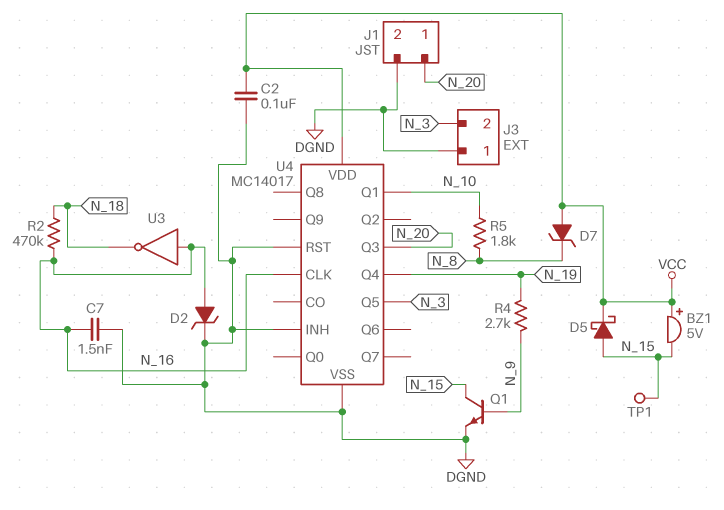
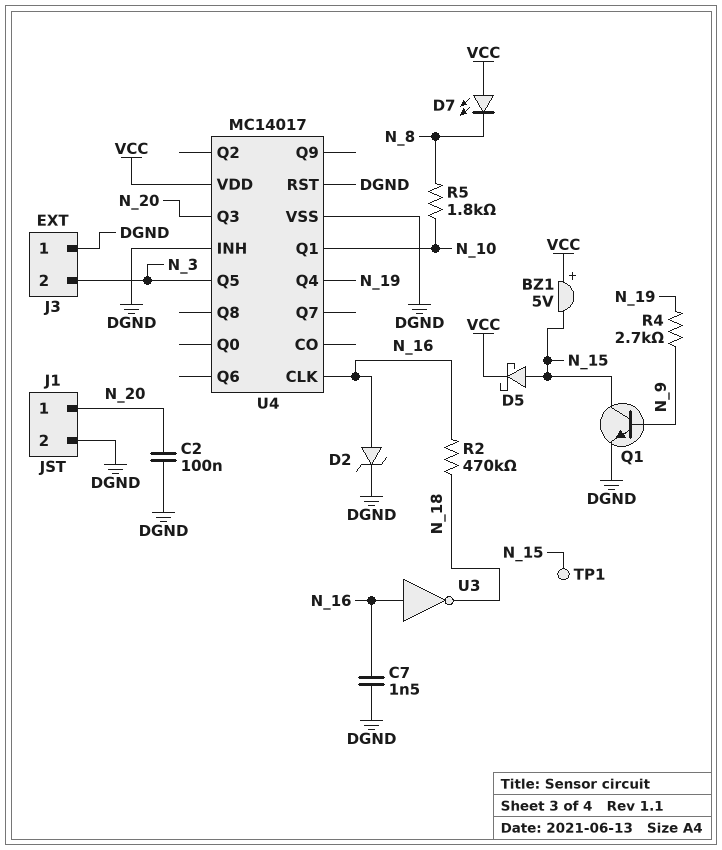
C2: 100nF (DGND, VCC) -> 100nF (DGND, N_20)
D7: zener (A VCC, K N_8) -> LED (A VCC, K N_8)

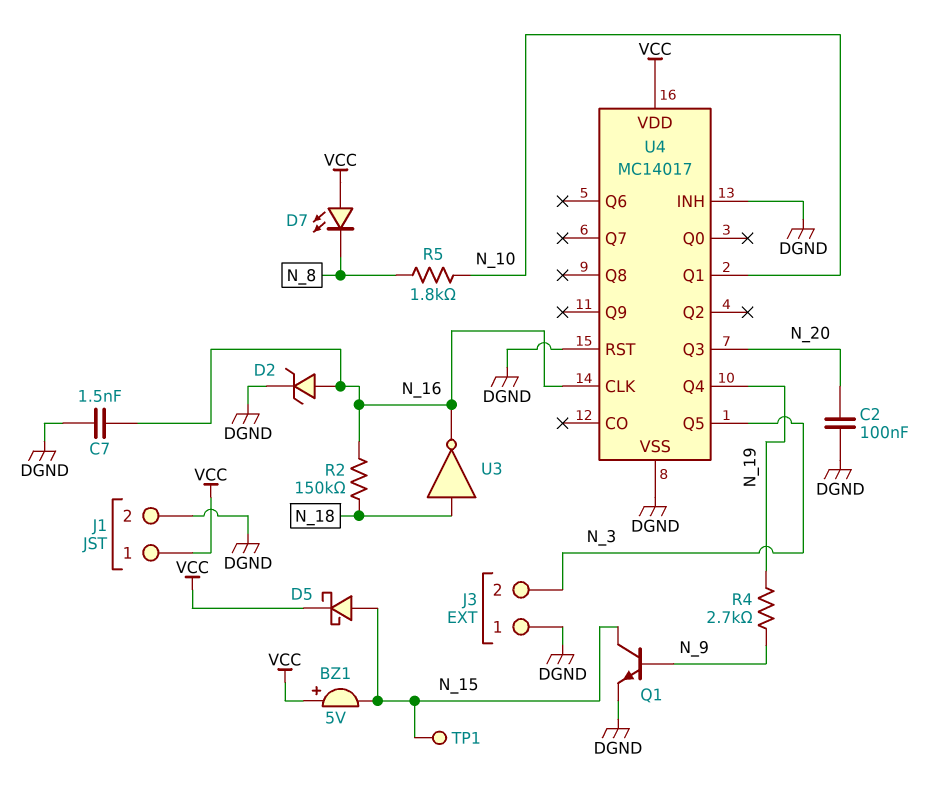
J1 pin 1: N_20 -> VCC
R2: 470k (N_16, N_18) -> 150k (N_16, N_18)
U3: NOT (in N_16, out N_18) -> NOT (in N_18, out N_16)

